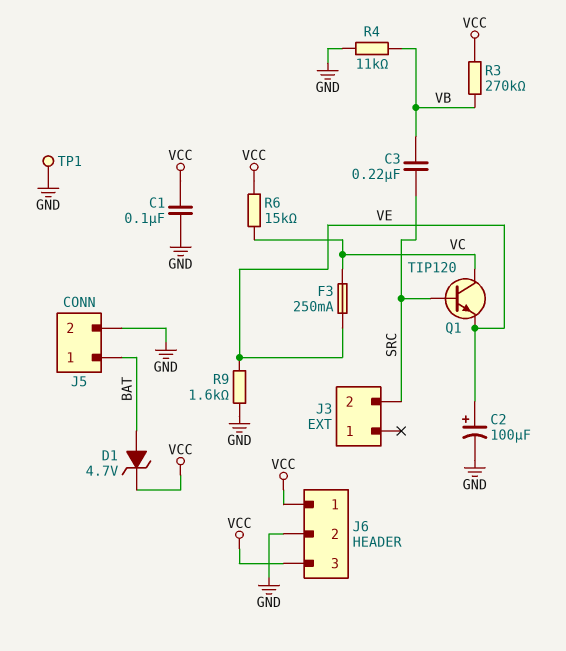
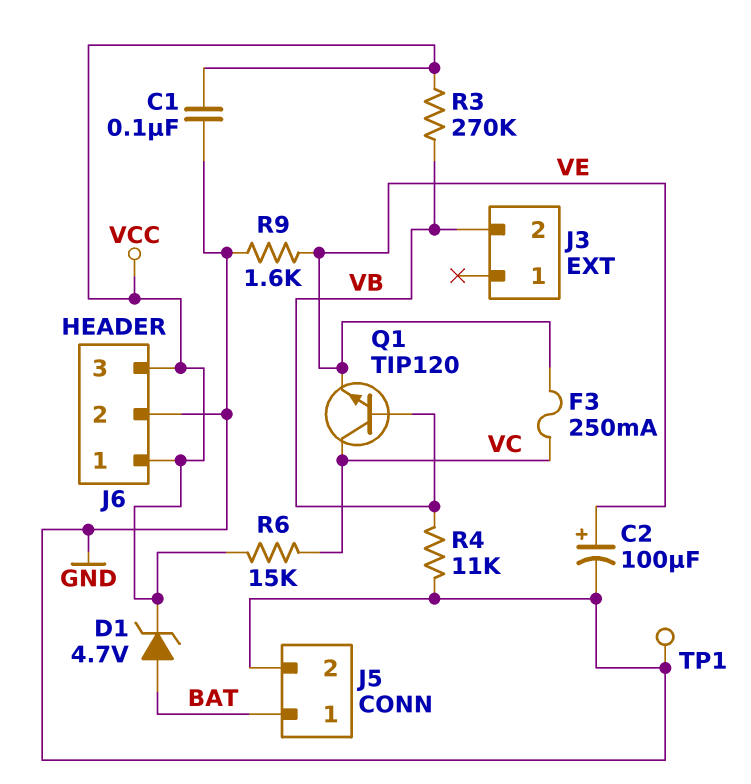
C3: 220nF (SRC, VB) -> none
J3 pin 2: SRC -> VB
Q1: NPN TIP120 (B SRC, C VC, E VE) -> NPN TIP120 (B VB, C VC, E VE)

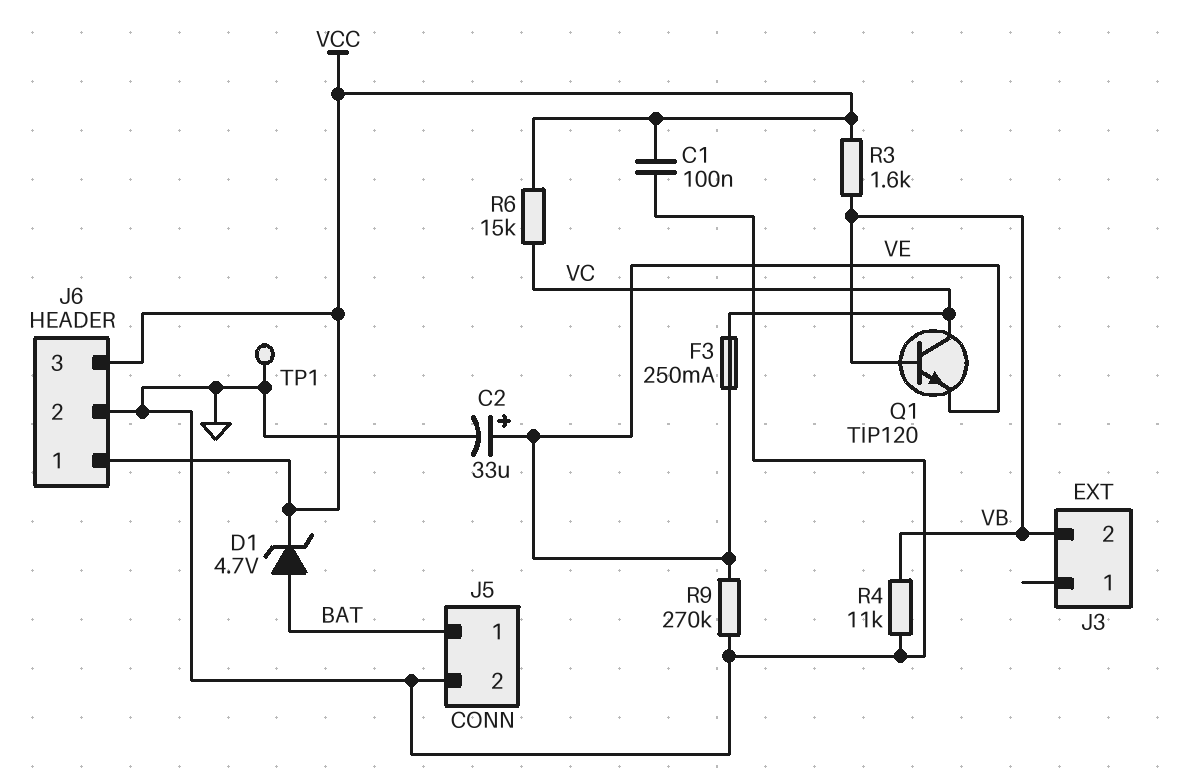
C2: 100uF (plus VE, minus GND) -> 33uF (plus VE, minus GND)
R3: 270k (VB, VCC) -> 1.6k (VB, VCC)
R9: 1.6k (GND, VE) -> 270k (GND, VE)

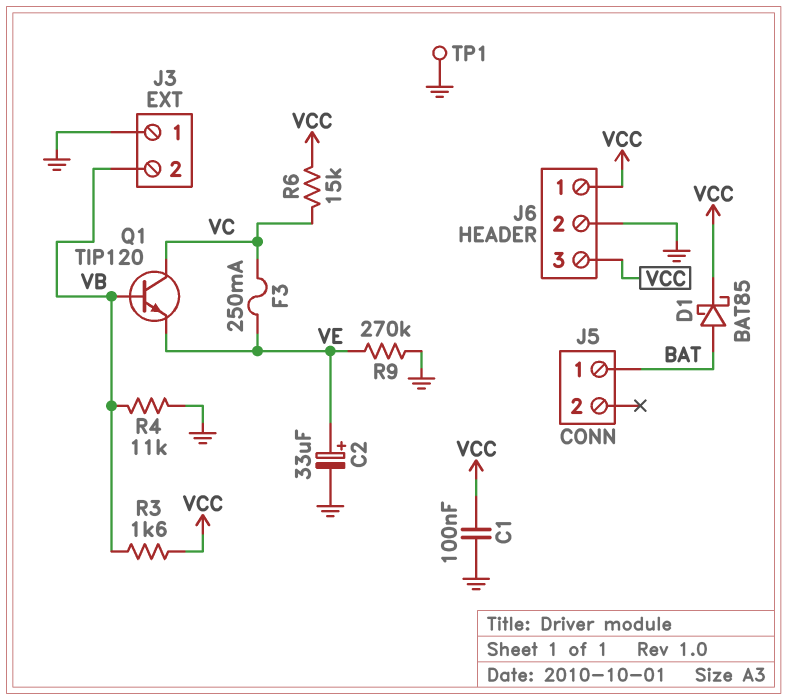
D1: zener 4.7V (A BAT, K VCC) -> schottky BAT85 (A BAT, K VCC)
J3 pin 1: none -> GND
J5 pin 2: GND -> none

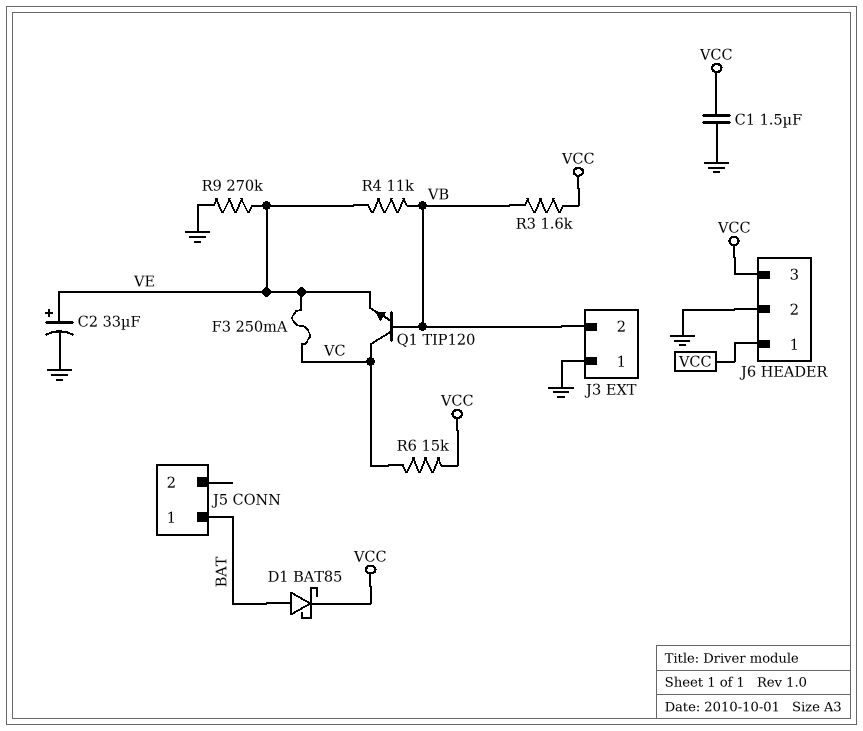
C1: 100nF (GND, VCC) -> 1.5uF (GND, VCC)
R4: 11k (GND, VB) -> 11k (VB, VE)
TP1: test point (GND) -> none

